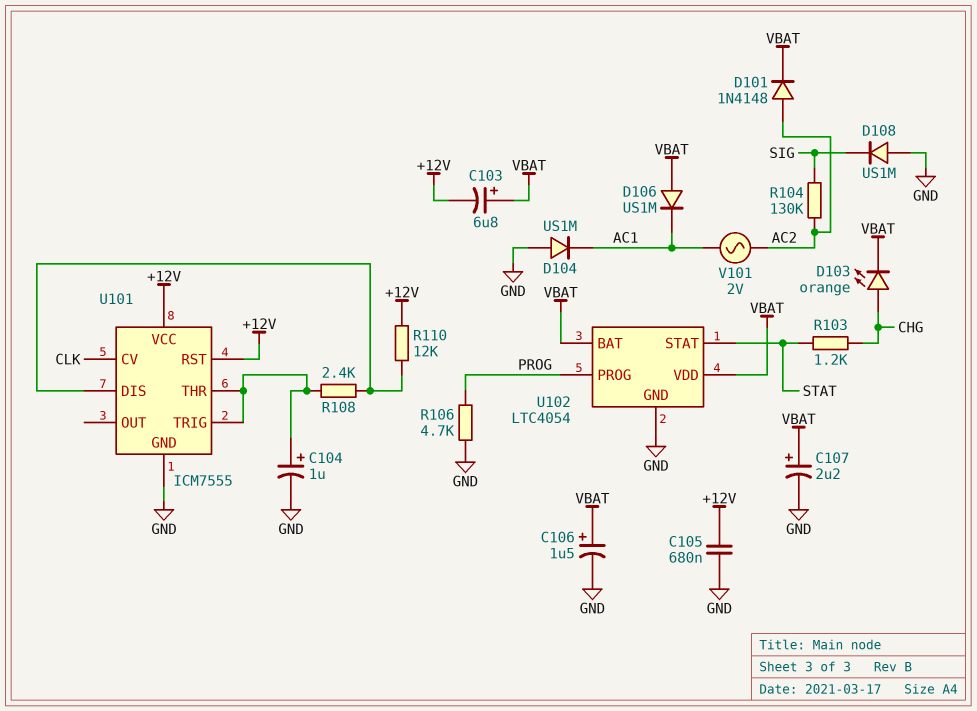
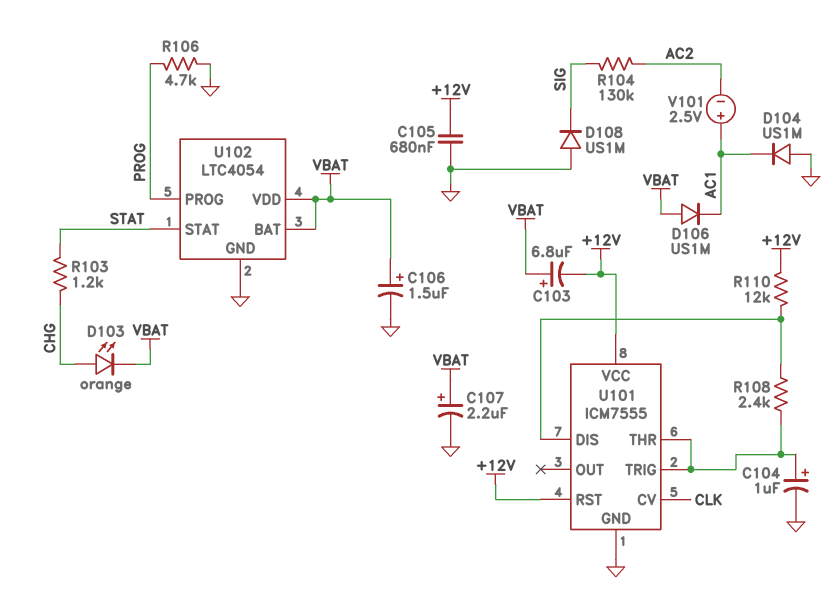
D101: diode 1N4148 (A AC2, K VBAT) -> none
V101: AC 2V (AC1, AC2) -> 2.5V (plus AC1, minus AC2)

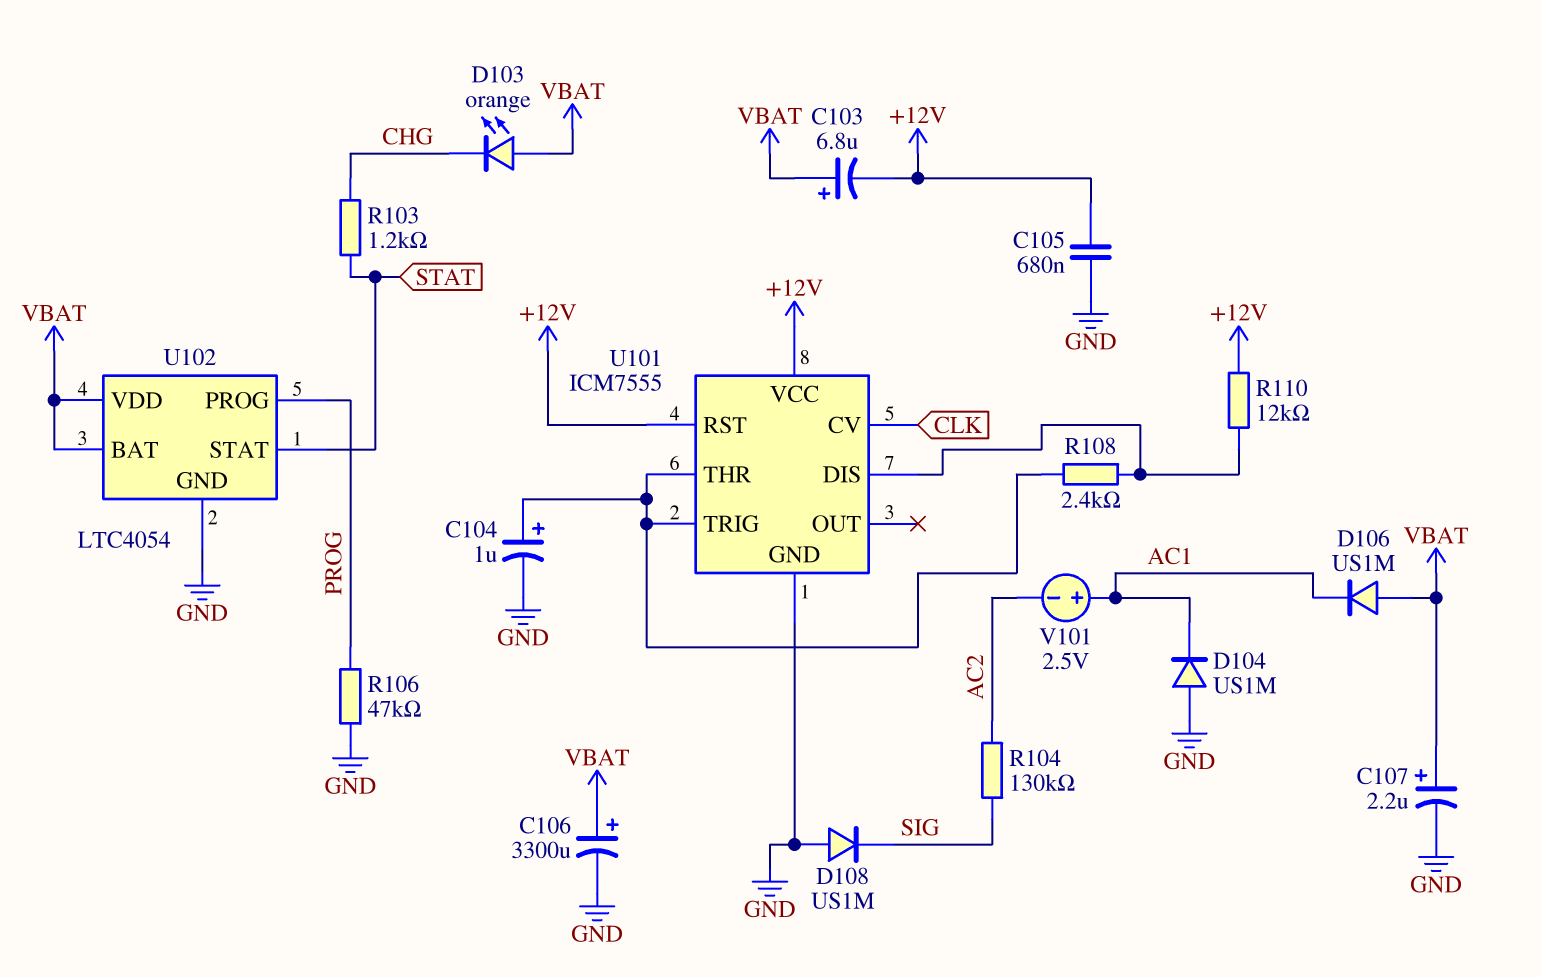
C106: 1.5uF (plus VBAT, minus GND) -> 3300uF (plus VBAT, minus GND)
D103: LED orange (A CHG, K VBAT) -> LED orange (A VBAT, K CHG)
R106: 4.7k (GND, PROG) -> 47k (GND, PROG)

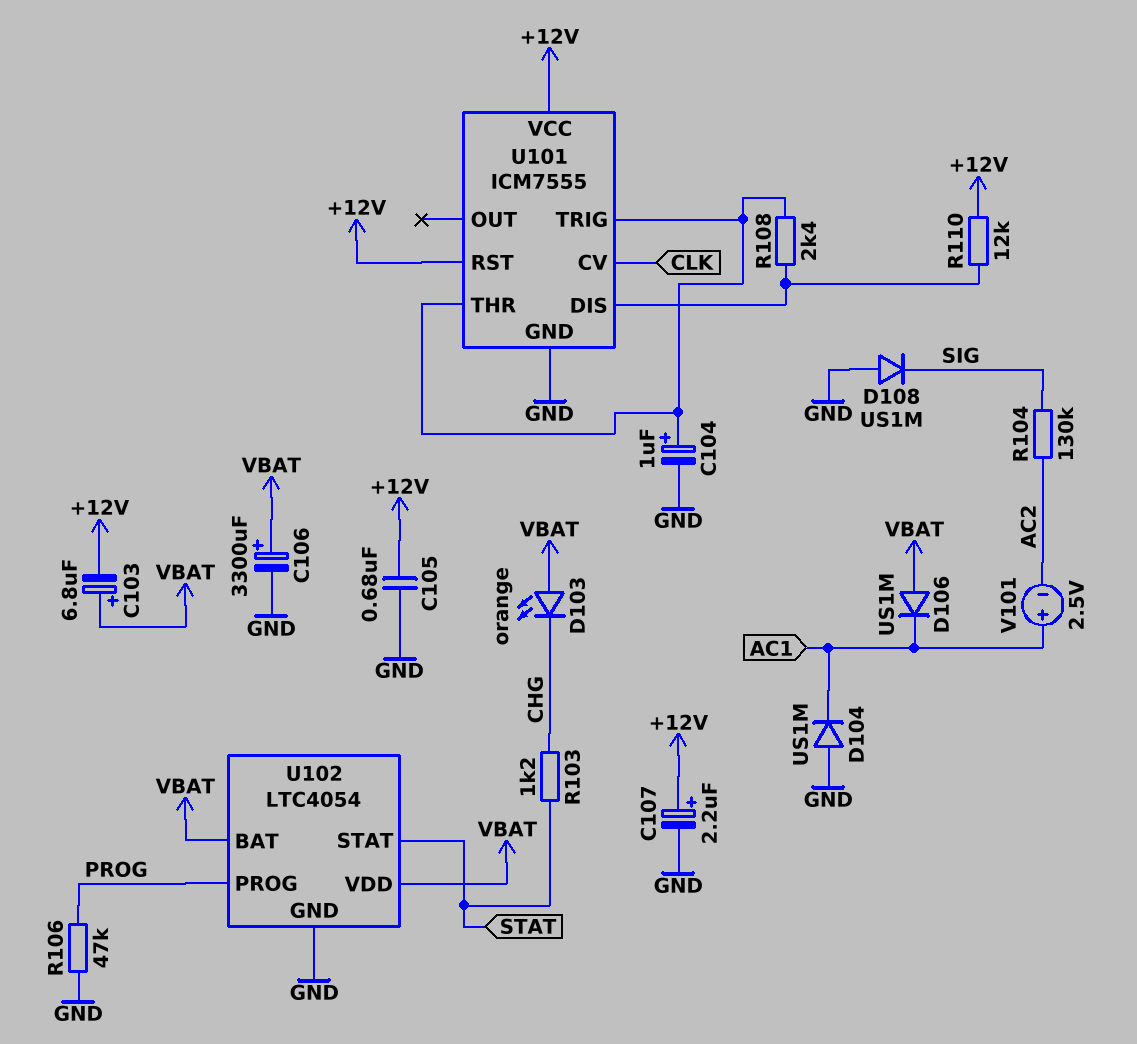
C107: 2.2uF (plus VBAT, minus GND) -> 2.2uF (plus +12V, minus GND)

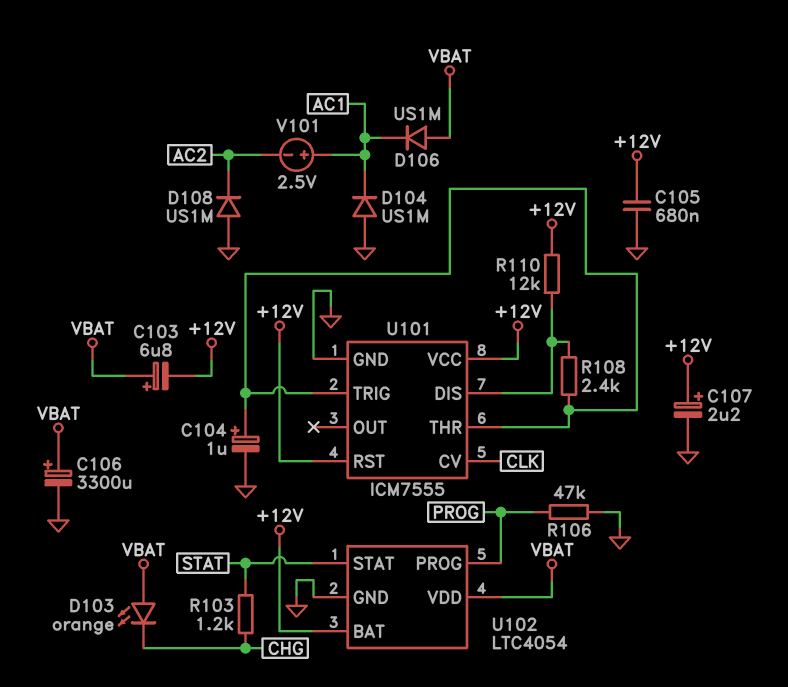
D108: diode US1M (A GND, K SIG) -> diode US1M (A GND, K AC2)
R104: 130k (AC2, SIG) -> none
U102 pin BAT: VBAT -> +12V

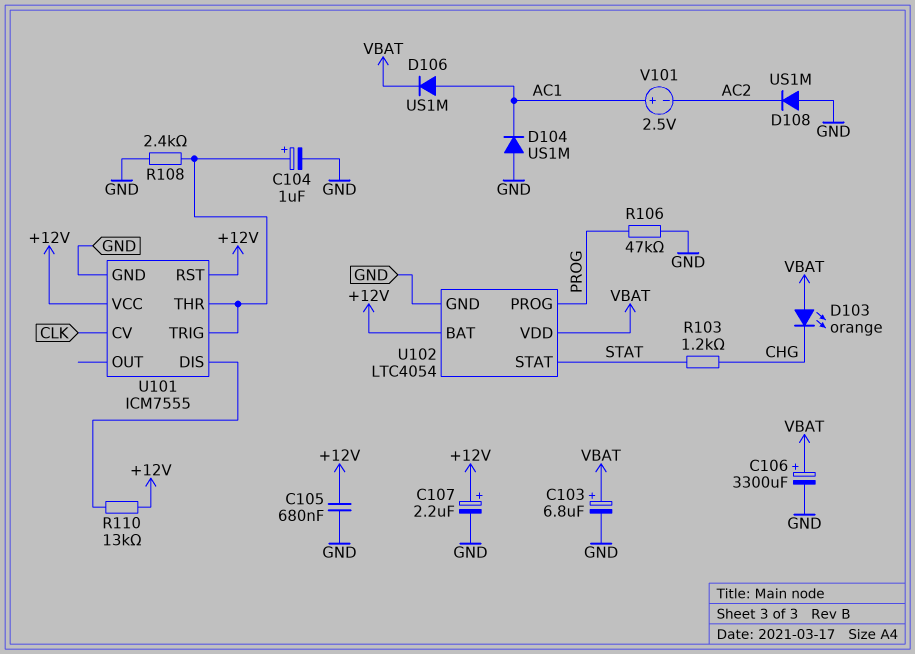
C103: 6.8uF (plus VBAT, minus +12V) -> 6.8uF (plus VBAT, minus GND)
D106: diode US1M (A VBAT, K AC1) -> diode US1M (A AC1, K VBAT)
R108: 2.4k (U101/DIS, U101/THR) -> 2.4k (GND, U101/THR)
R110: 12k (+12V, U101/DIS) -> 13k (+12V, U101/DIS)

